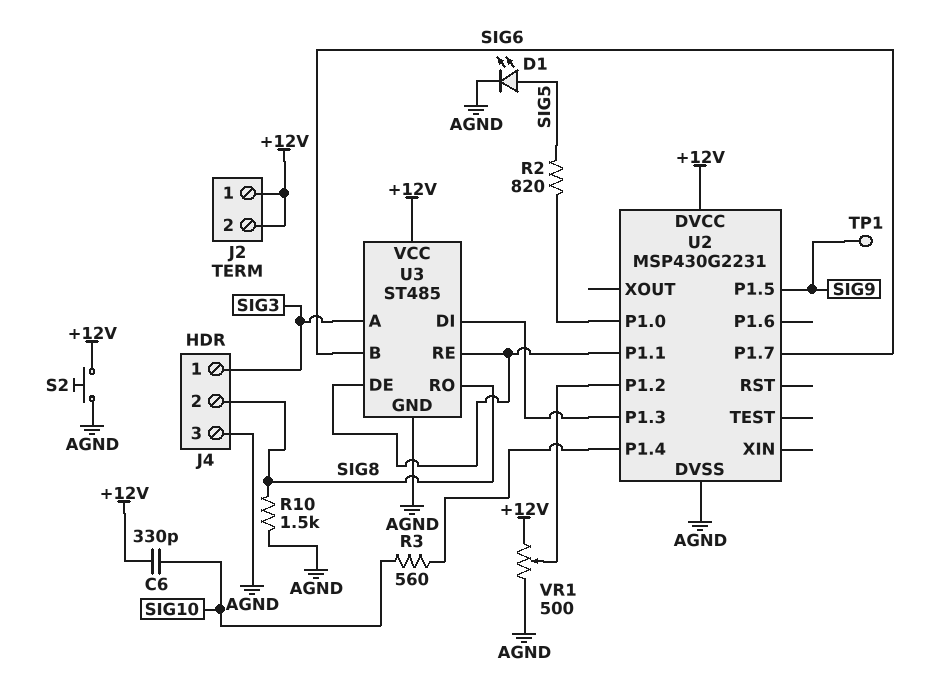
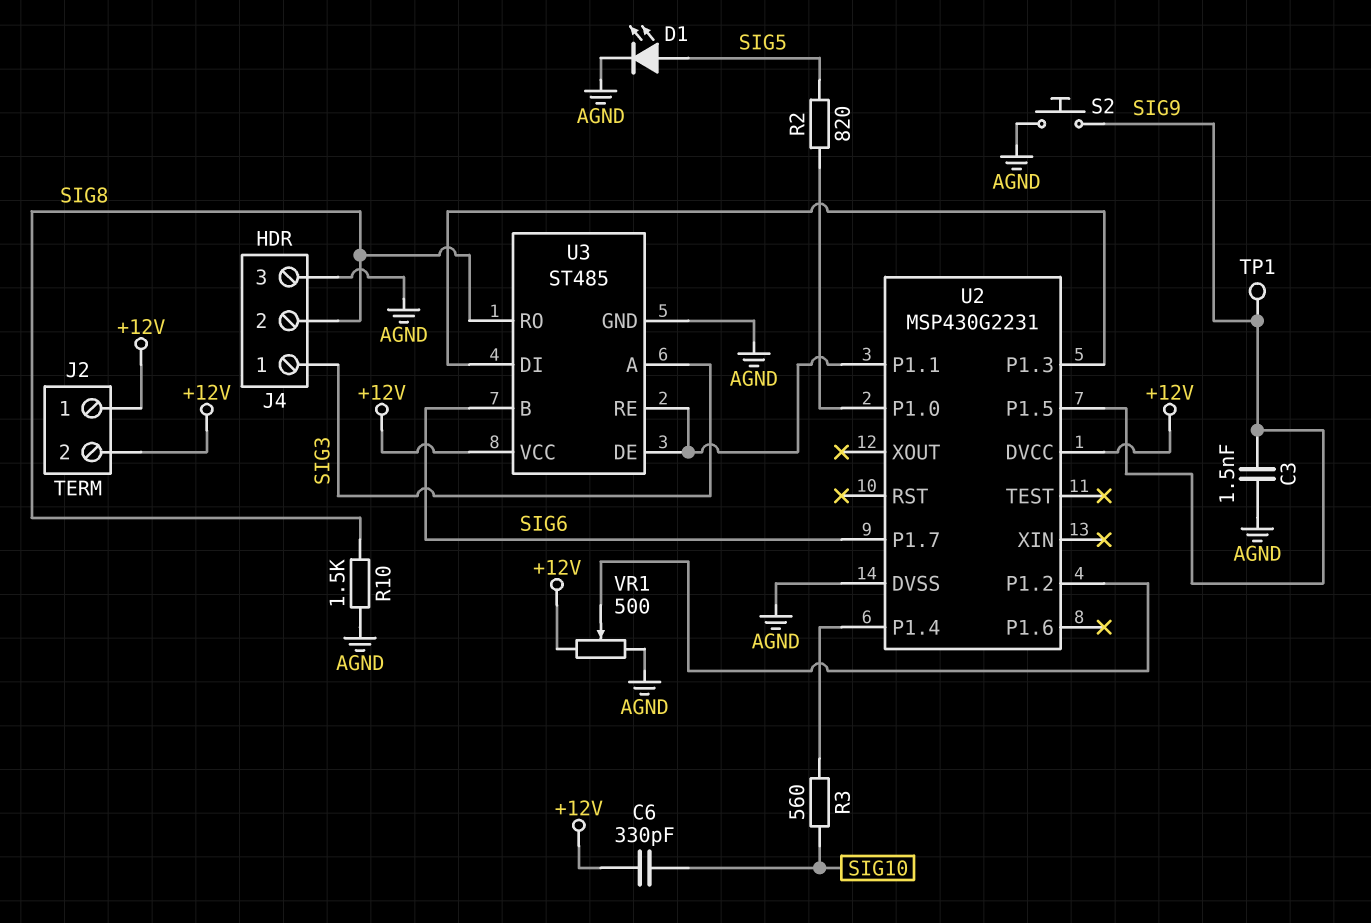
C3: none -> 1.5nF (AGND, SIG9)
S2: button (+12V, AGND) -> button (AGND, SIG9)

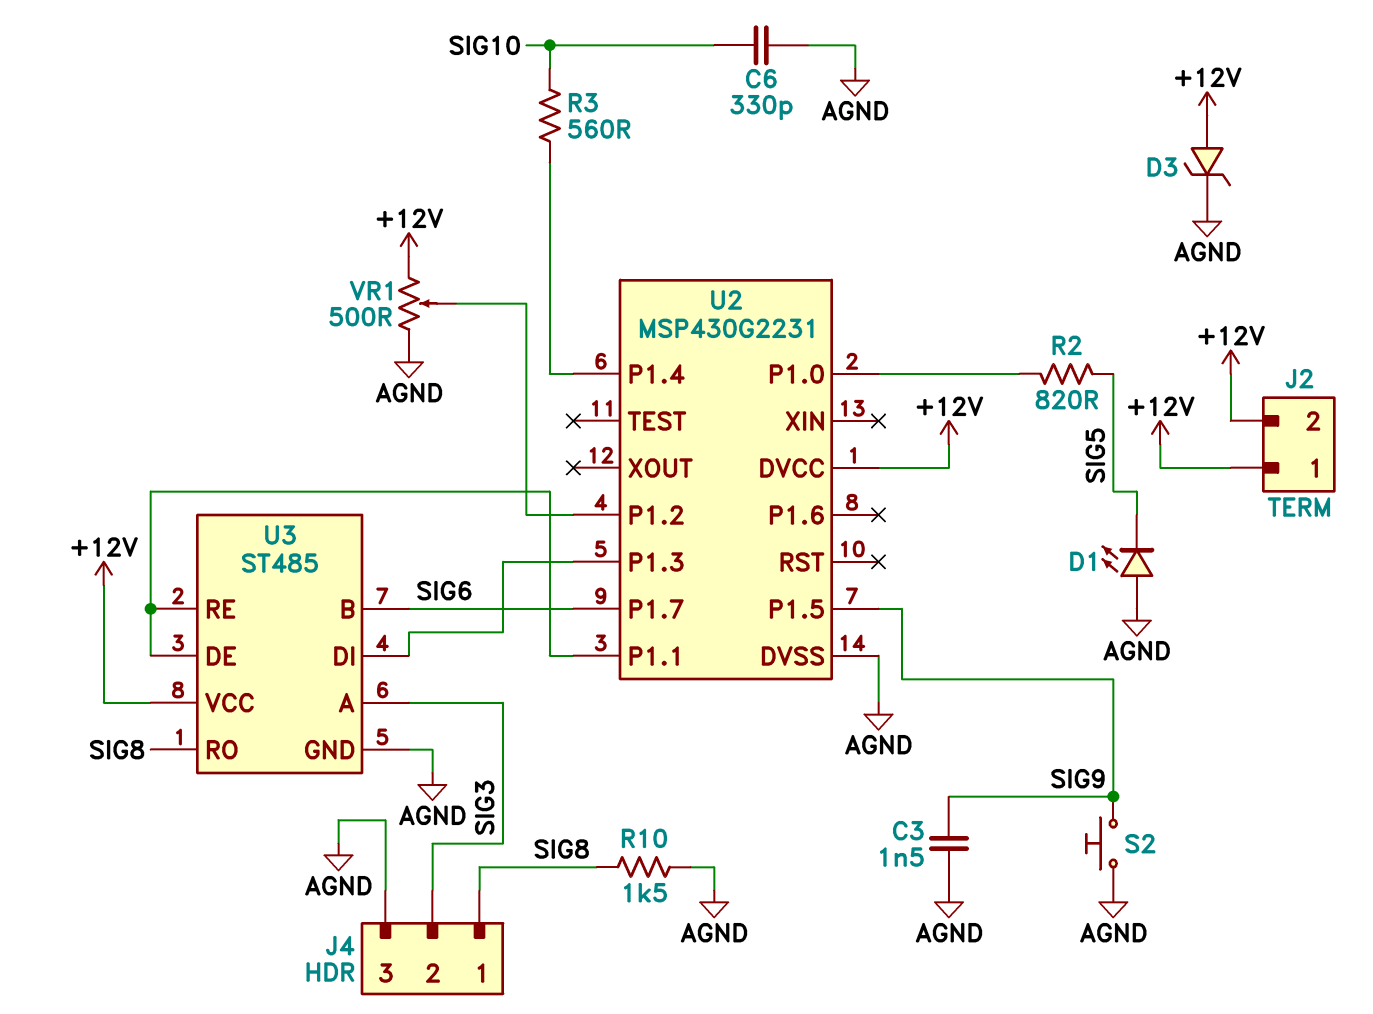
C6: 330pF (+12V, SIG10) -> 330pF (AGND, SIG10)
D1: LED (A SIG5, K AGND) -> LED (A AGND, K SIG5)
D3: none -> zener (A +12V, K AGND)
J4 pin 1: SIG3 -> SIG8
J4 pin 2: SIG8 -> SIG3
TP1: test point (SIG9) -> none

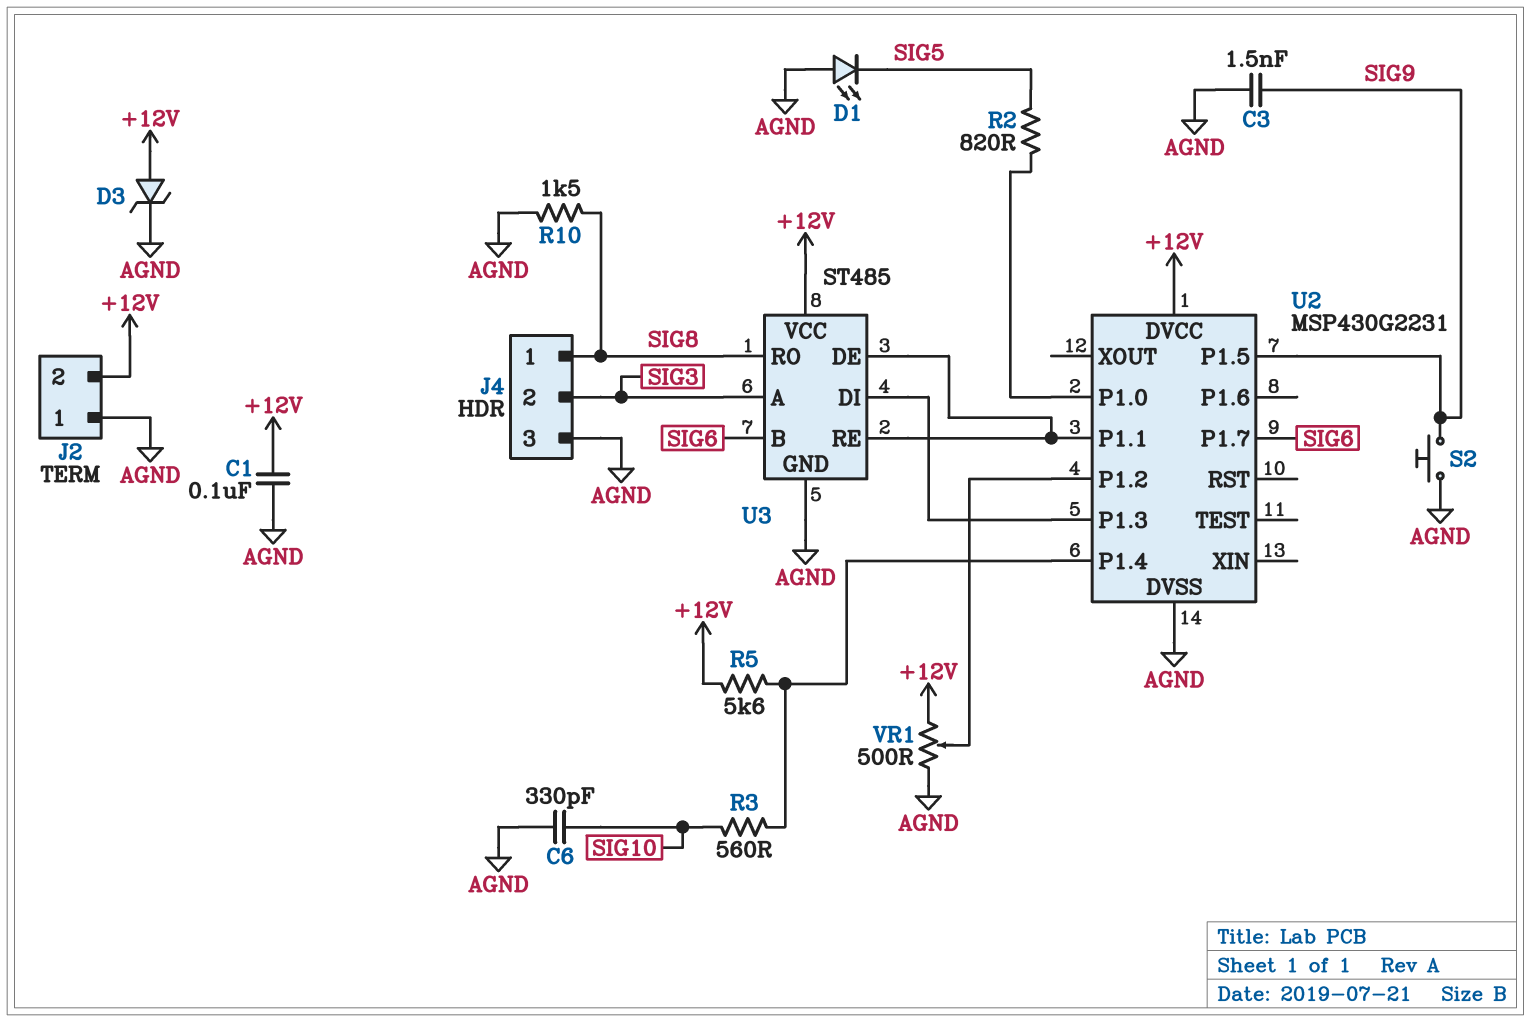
C1: none -> 100nF (+12V, AGND)
J2 pin 1: +12V -> AGND
R5: none -> 5.6k (+12V, U2/P1.4)

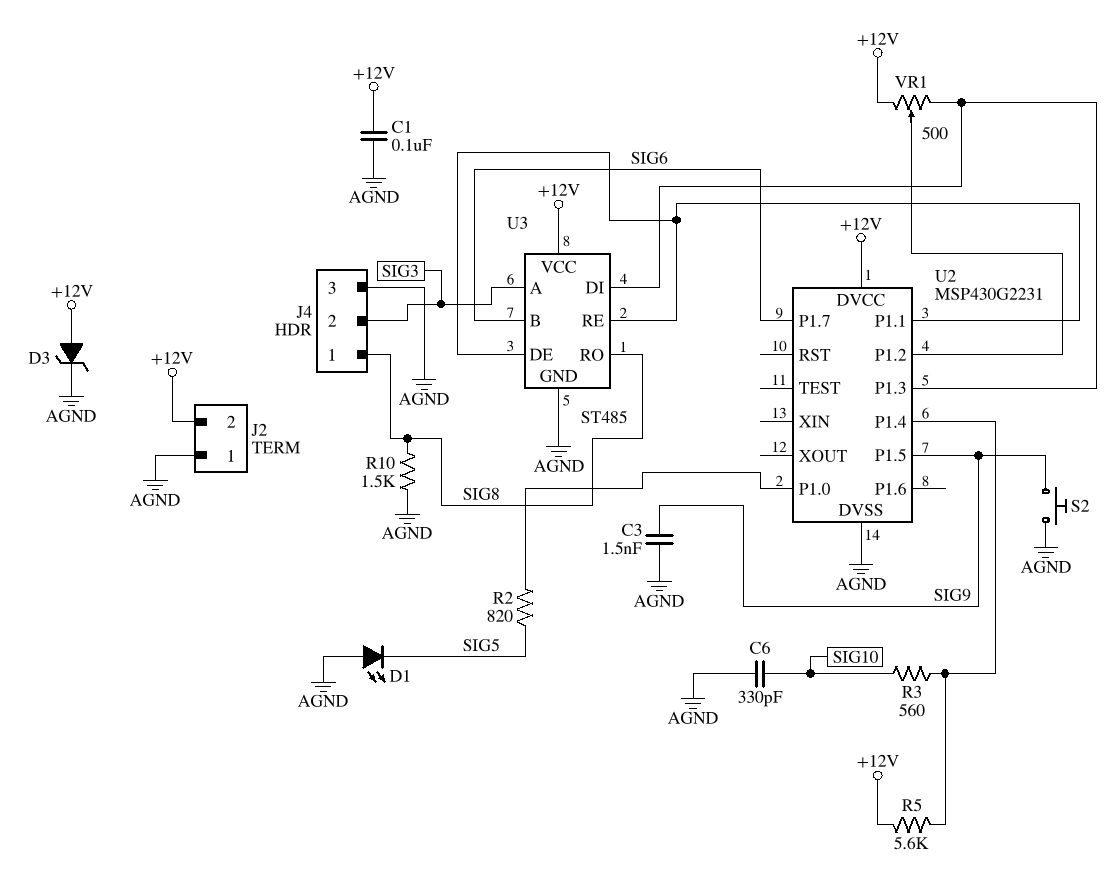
VR1: 500 (+12V, AGND, wiper U2/P1.2) -> 500 (+12V, U2/P1.3, wiper U2/P1.2)

